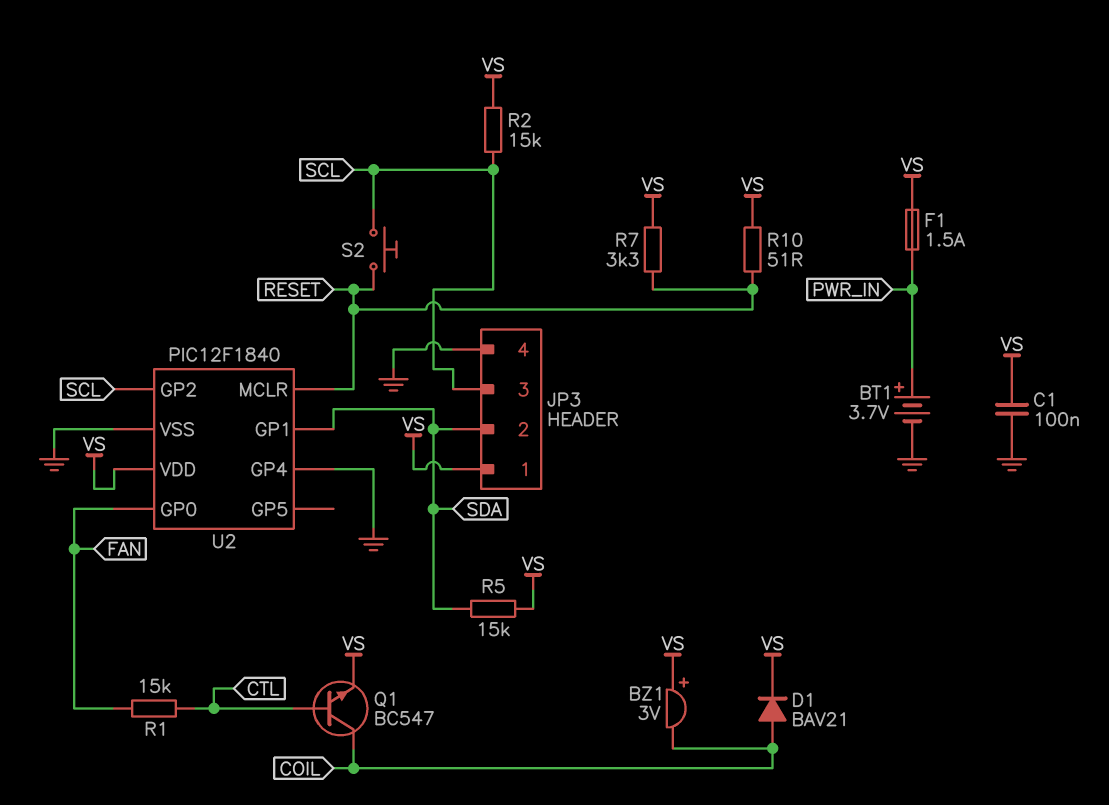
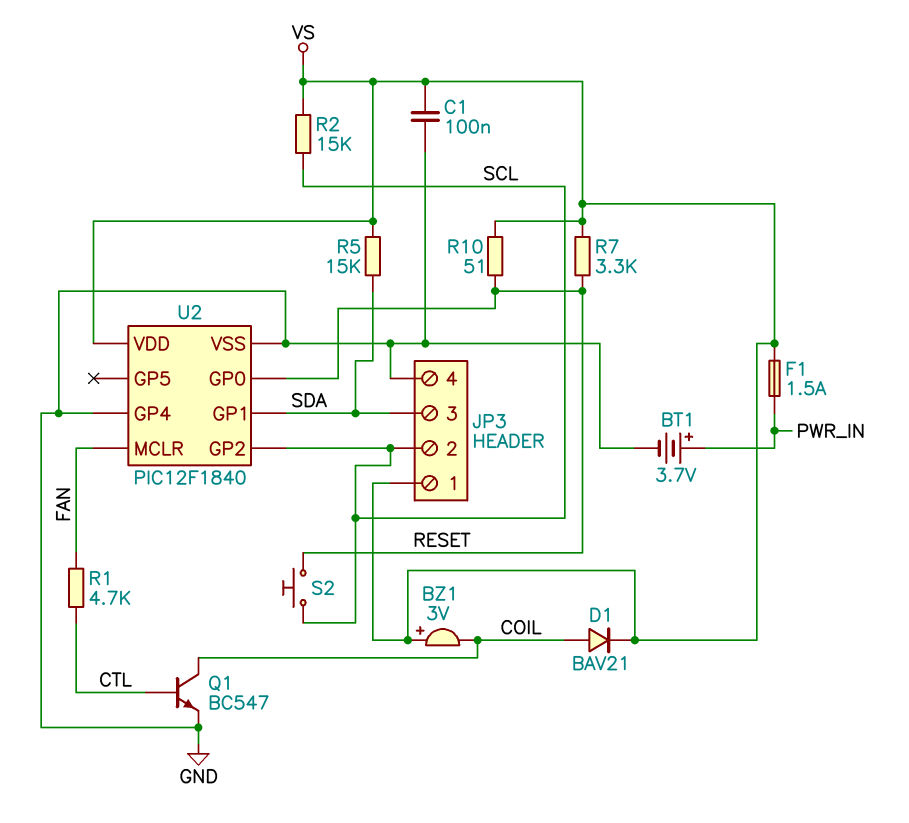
JP3 pin 2: SDA -> SCL
JP3 pin 3: SCL -> SDA
Q1: NPN BC547 (B CTL, C COIL, E VS) -> NPN BC547 (B CTL, C COIL, E GND)
R1: 15k (CTL, FAN) -> 4.7k (CTL, FAN)
U2 pin GP0: FAN -> RESET
U2 pin MCLR: RESET -> FAN

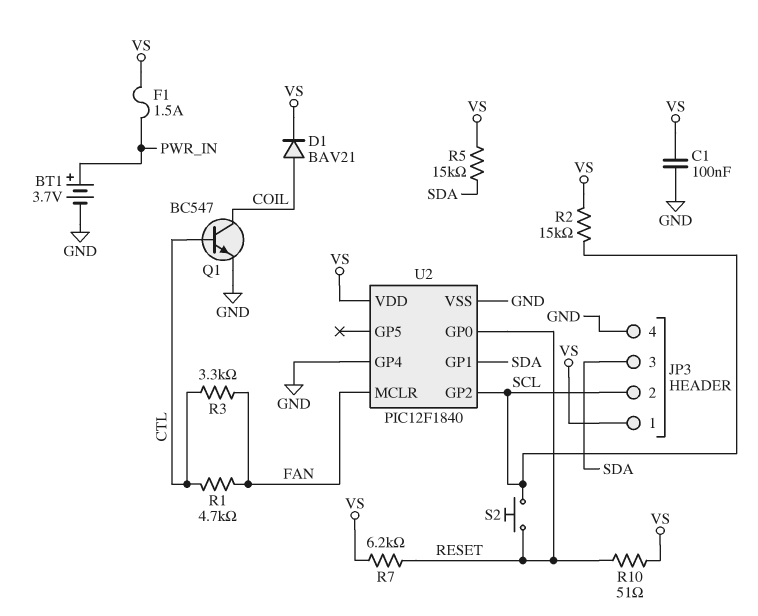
BZ1: buzzer 3V (plus VS, minus COIL) -> none
R3: none -> 3.3k (CTL, FAN)
R7: 3.3k (RESET, VS) -> 6.2k (RESET, VS)

